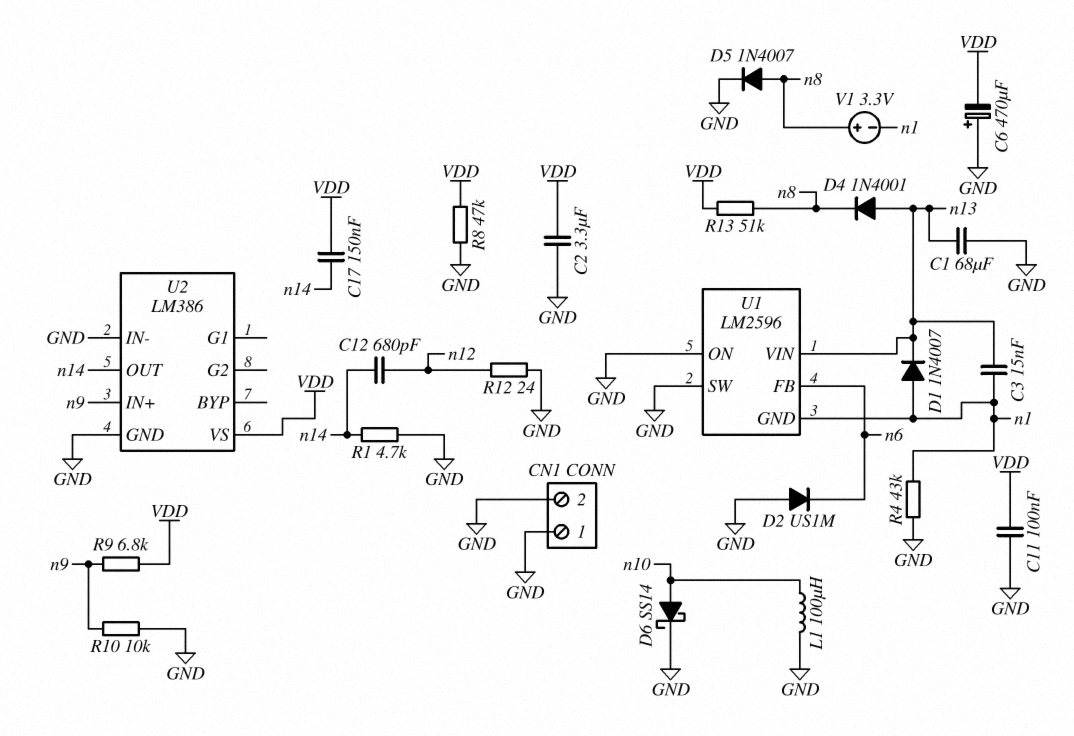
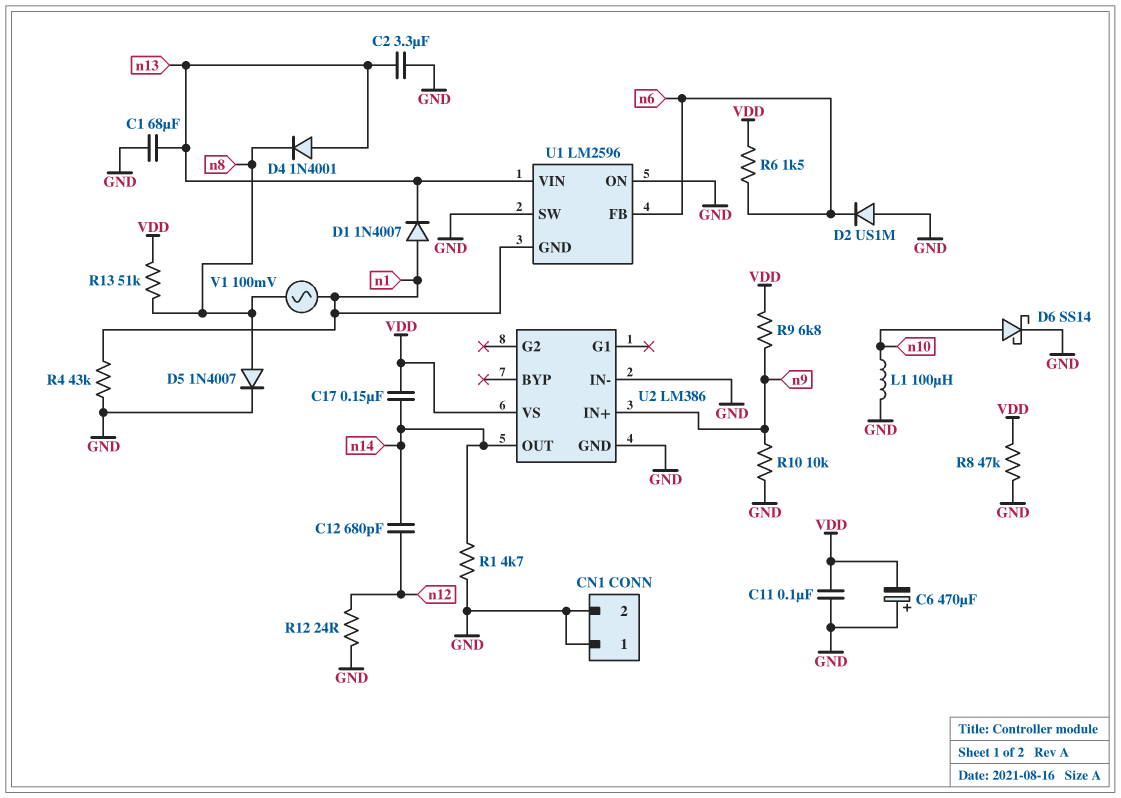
C2: 3.3uF (GND, VDD) -> 3.3uF (GND, n13)
C3: 15nF (n1, n13) -> none
R6: none -> 1.5k (VDD, n6)
V1: 3.3V (plus n8, minus n1) -> AC 100mV (n1, n8)

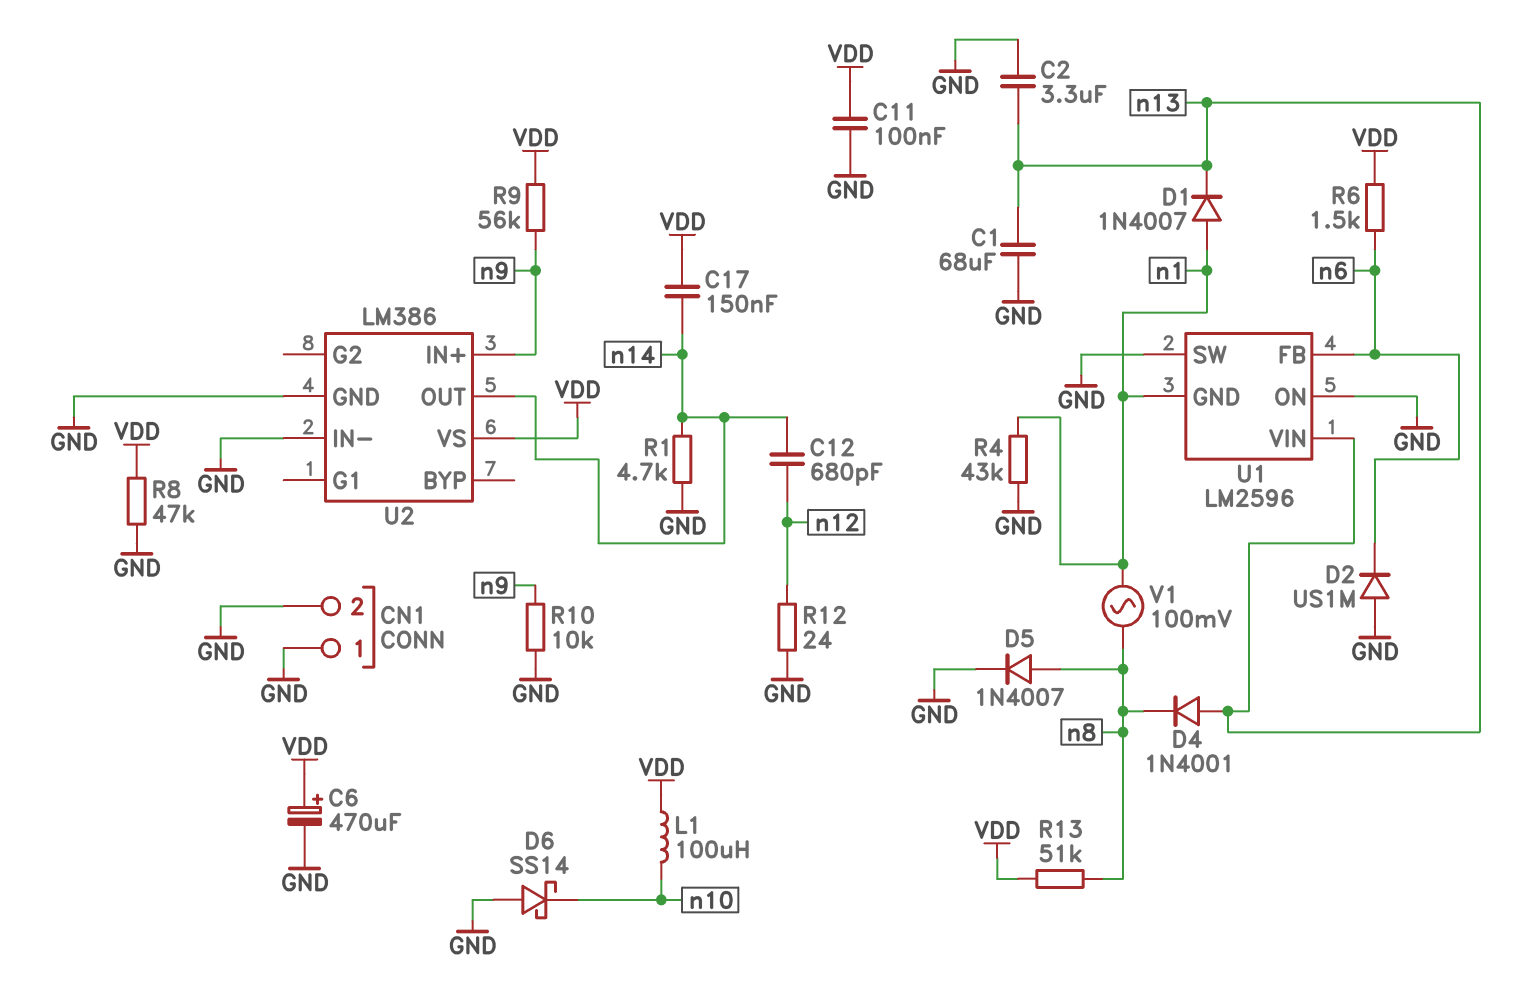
C6: 470uF (plus GND, minus VDD) -> 470uF (plus VDD, minus GND)
D6: schottky SS14 (A n10, K GND) -> schottky SS14 (A GND, K n10)
L1: 100uH (GND, n10) -> 100uH (VDD, n10)
R9: 6.8k (VDD, n9) -> 56k (VDD, n9)

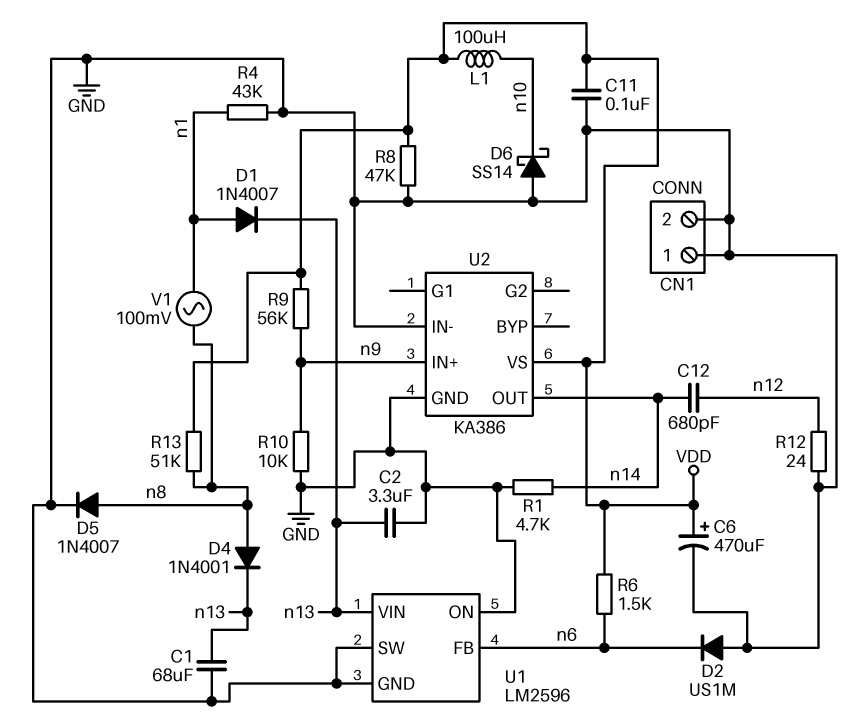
C17: 150nF (VDD, n14) -> none
D4: diode 1N4001 (A n13, K n8) -> diode 1N4001 (A n8, K n13)
U1 pin GND: n1 -> GND
U2: LM386 -> KA386

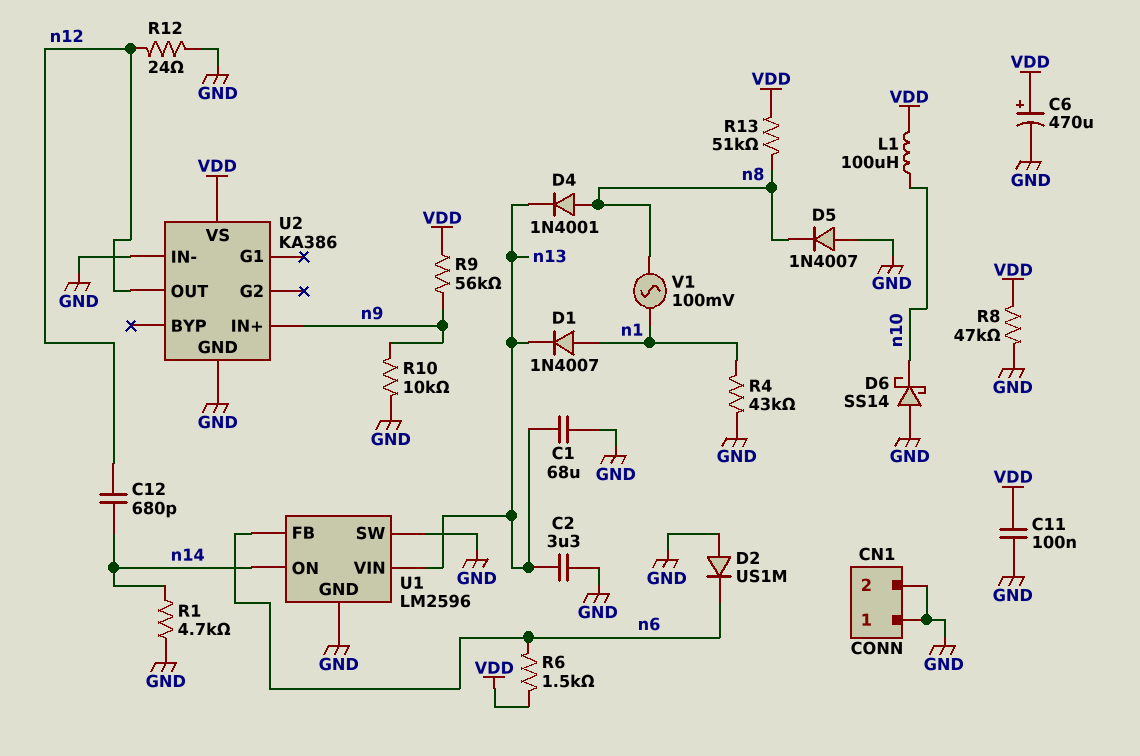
D5: diode 1N4007 (A n8, K GND) -> diode 1N4007 (A GND, K n8)
U1 pin ON: GND -> n14
U2 pin OUT: n14 -> n12

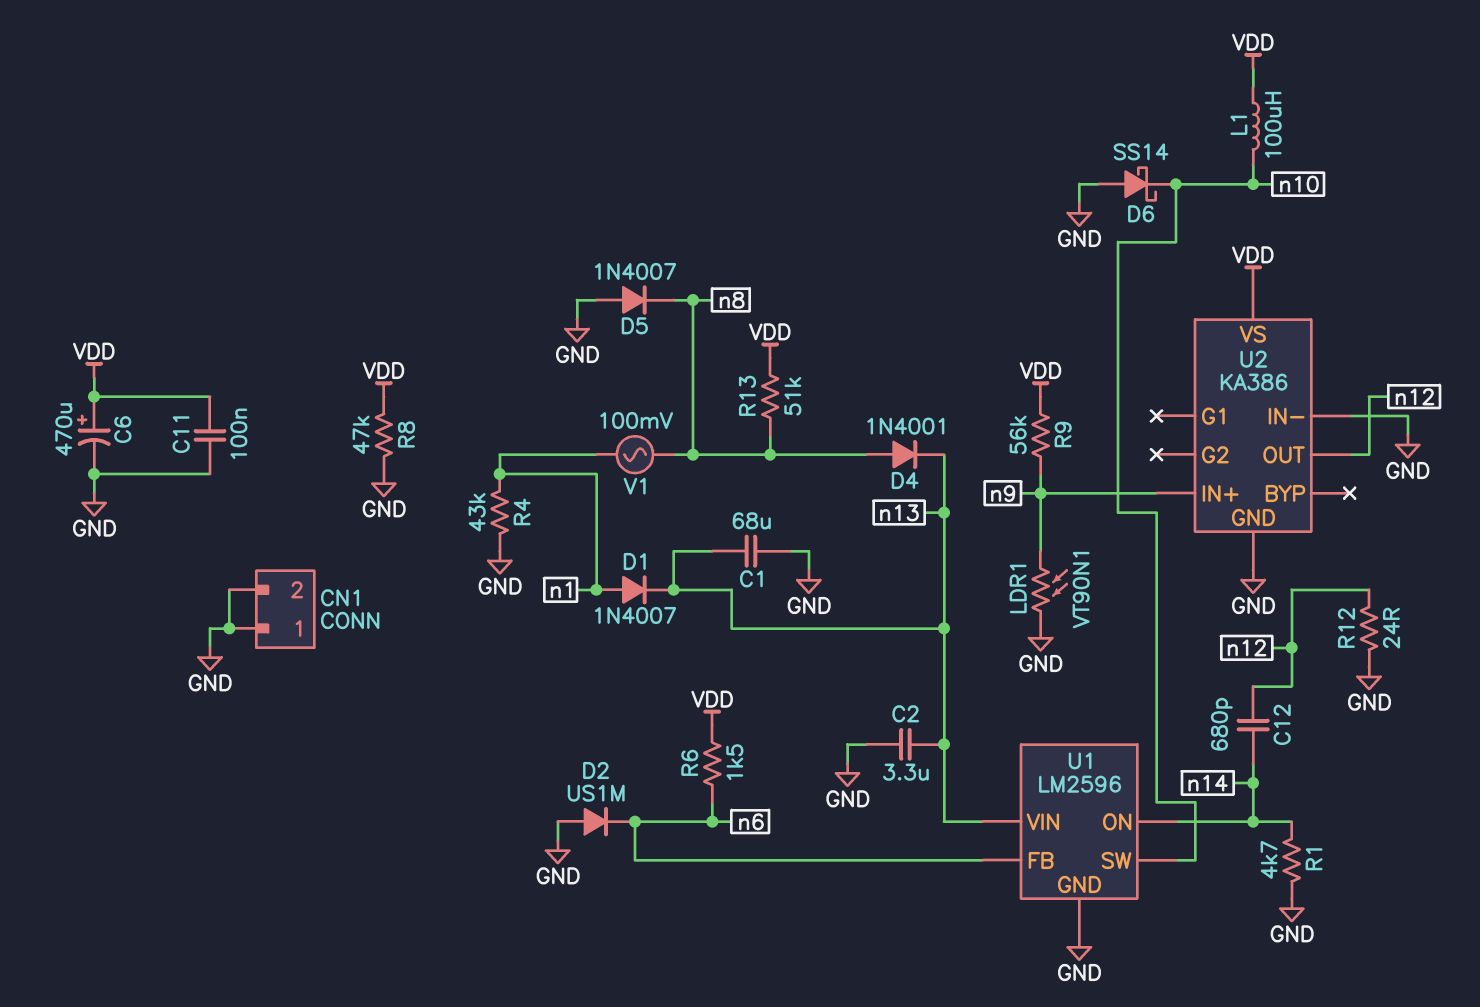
LDR1: none -> VT90N1 (GND, n9)
R10: 10k (GND, n9) -> none
U1 pin SW: GND -> n10

